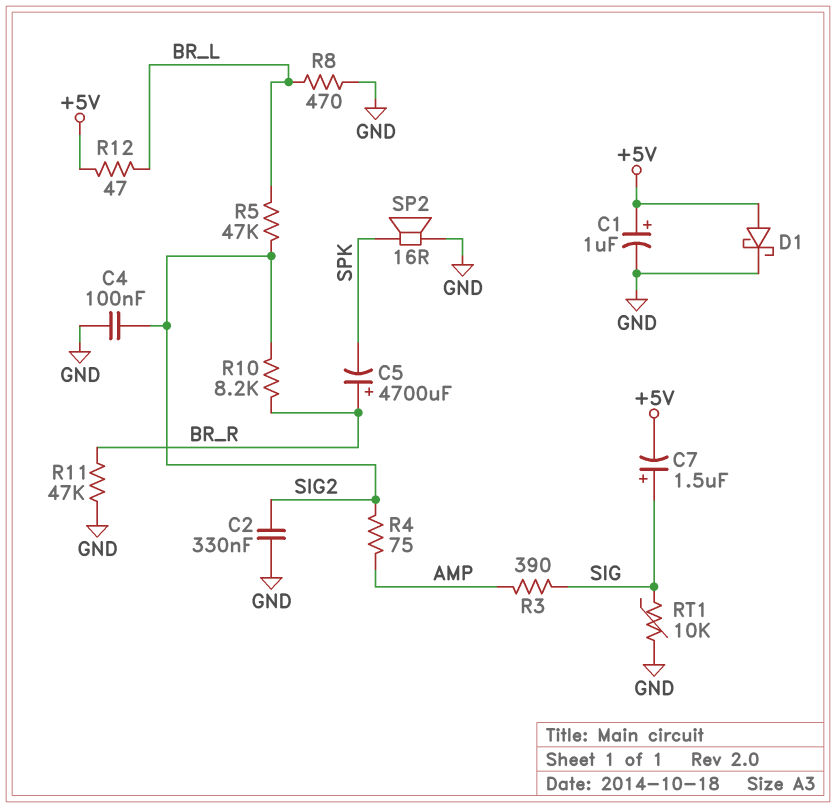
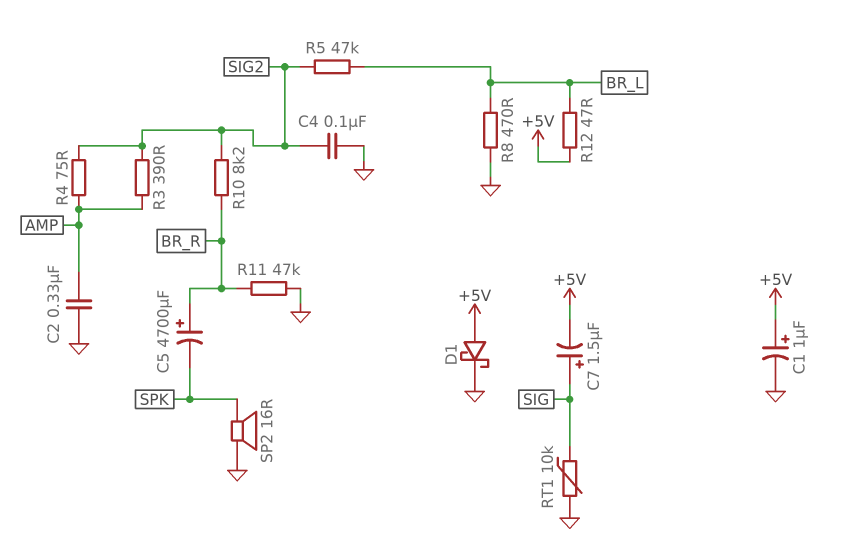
C2: 330nF (GND, SIG2) -> 330nF (AMP, GND)
R3: 390 (AMP, SIG) -> 390 (AMP, SIG2)

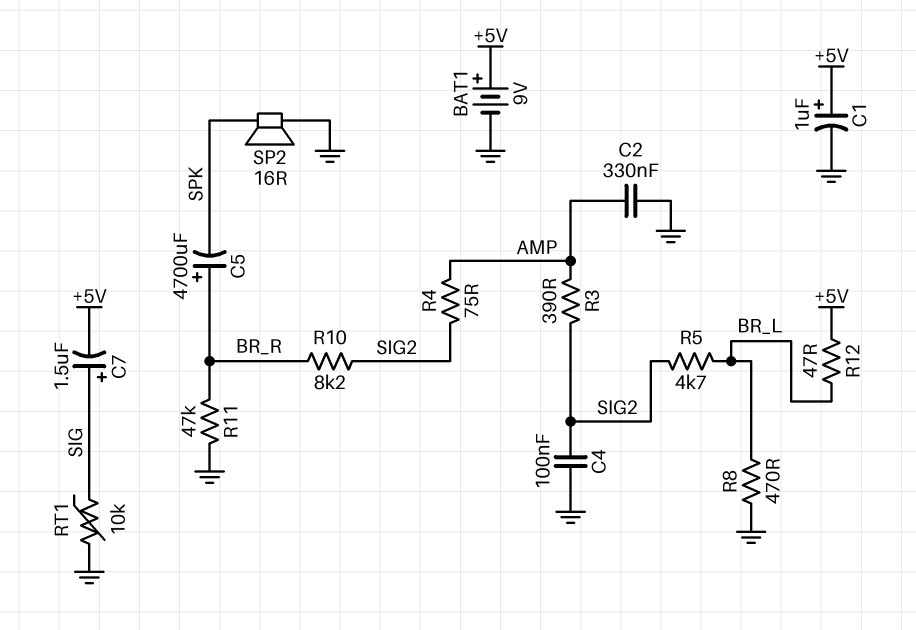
BAT1: none -> 9V (plus +5V, minus GND)
D1: schottky (A +5V, K GND) -> none
R5: 47k (BR_L, SIG2) -> 4.7k (BR_L, SIG2)

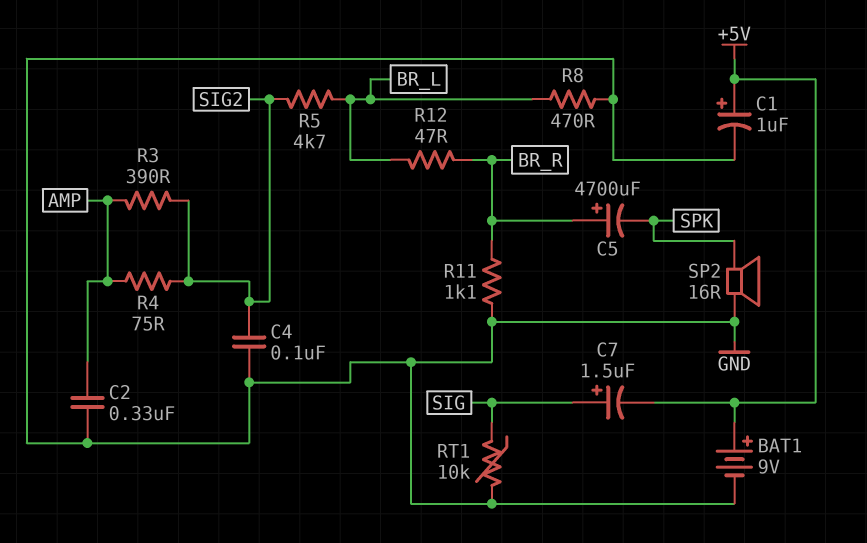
R10: 8.2k (BR_R, SIG2) -> none
R11: 47k (BR_R, GND) -> 1.1k (BR_R, GND)
R12: 47 (+5V, BR_L) -> 47 (BR_L, BR_R)

